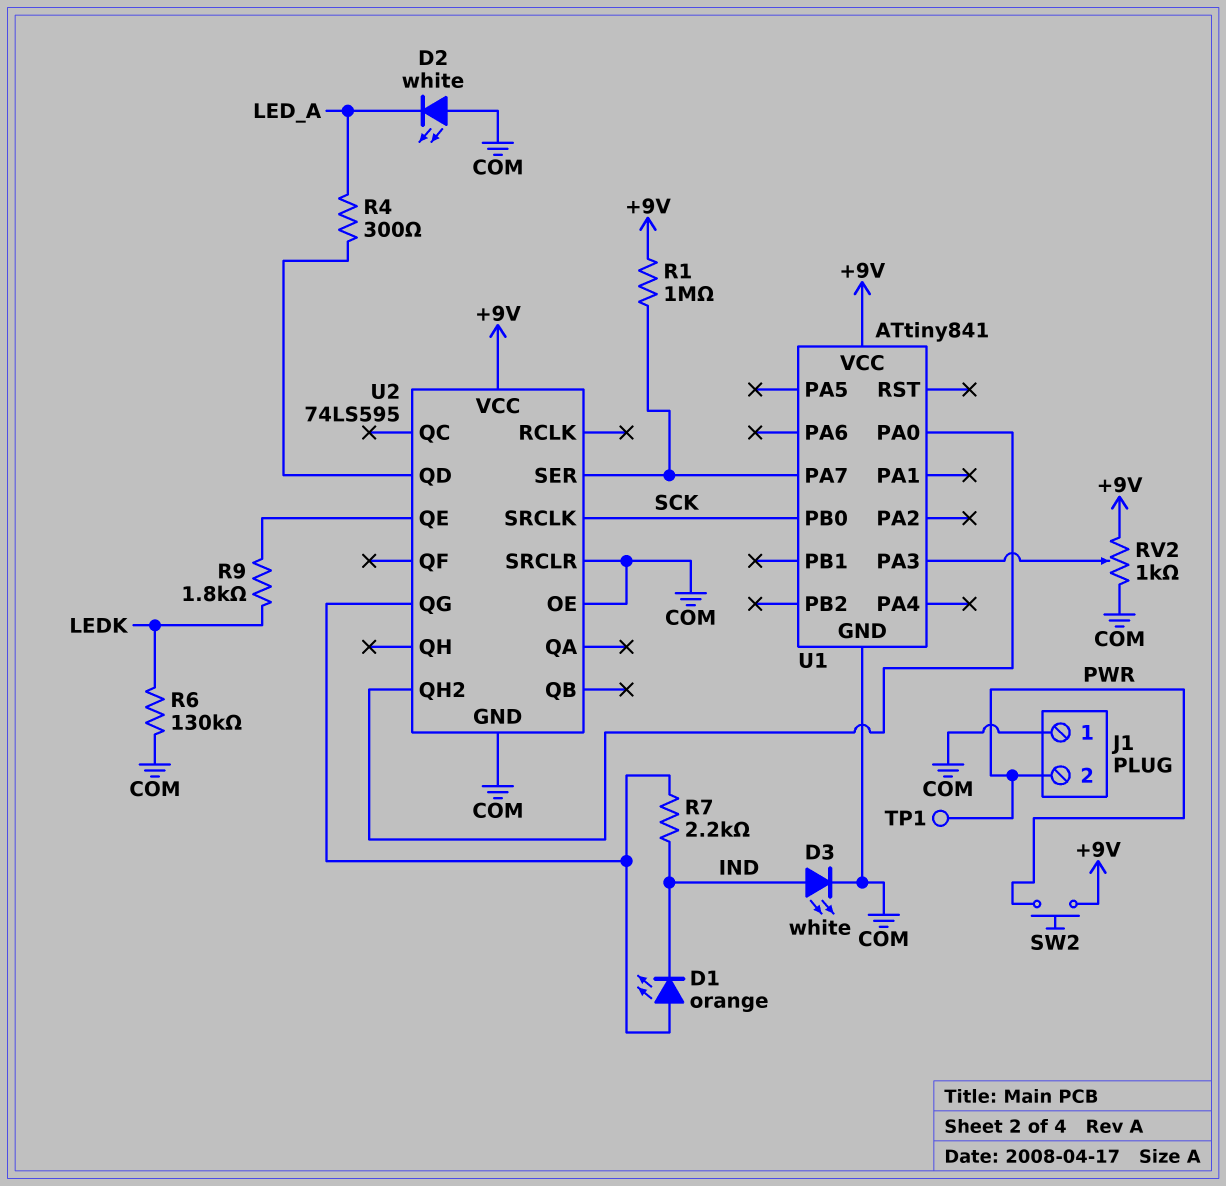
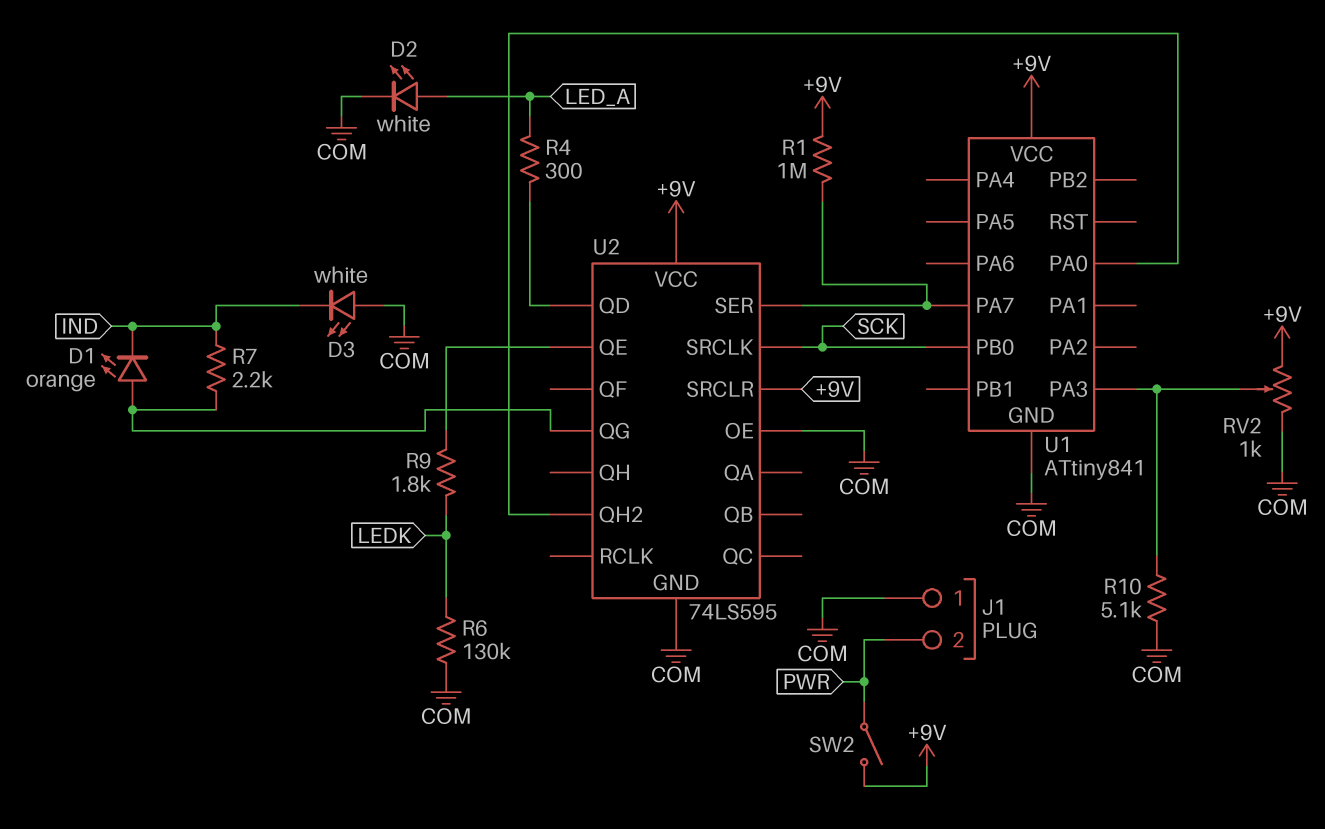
D2: LED white (A COM, K LED_A) -> LED white (A LED_A, K COM)
D3: LED white (A IND, K COM) -> LED white (A COM, K IND)
R10: none -> 5.1k (COM, U1/PA3)
SW2: button (+9V, PWR) -> switch (+9V, PWR)
TP1: test point (PWR) -> none
U2 pin SRCLR: COM -> +9V

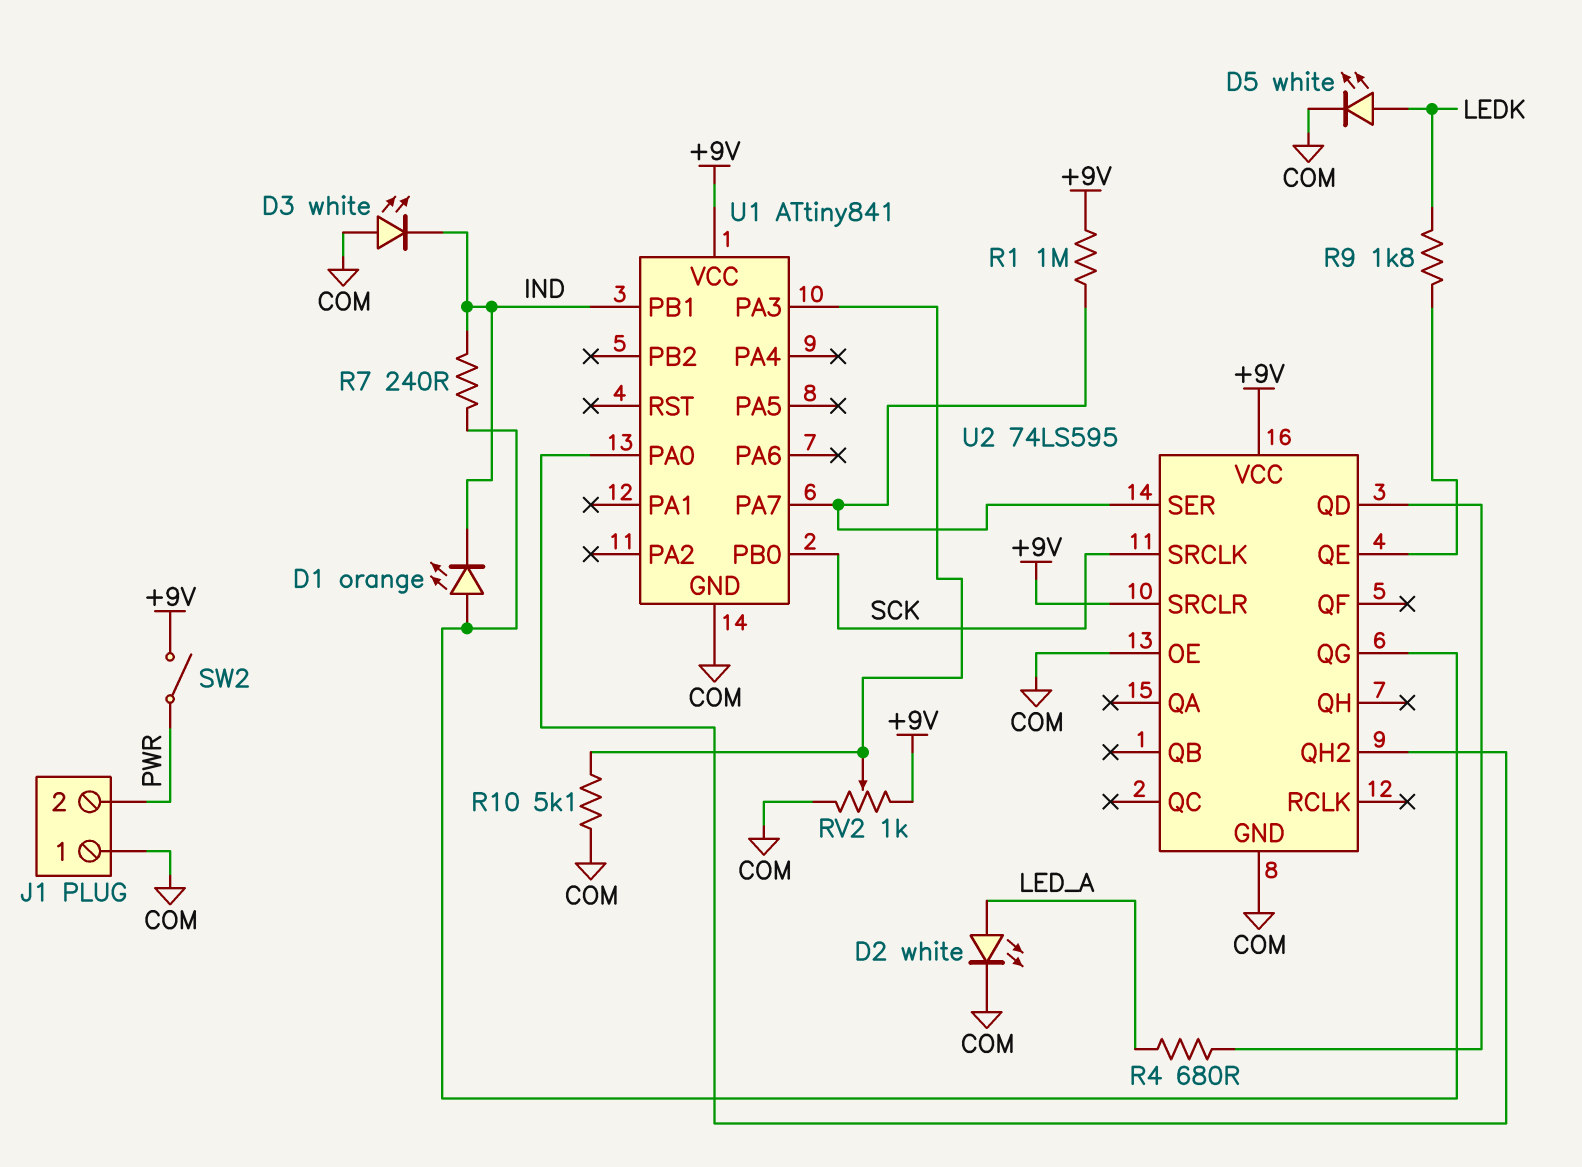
D5: none -> LED white (A LEDK, K COM)
R4: 300 (LED_A, U2/QD) -> 680 (LED_A, U2/QD)
R6: 130k (COM, LEDK) -> none
R7: 2.2k (IND, U2/QG) -> 240 (IND, U2/QG)
U1 pin PB1: none -> IND

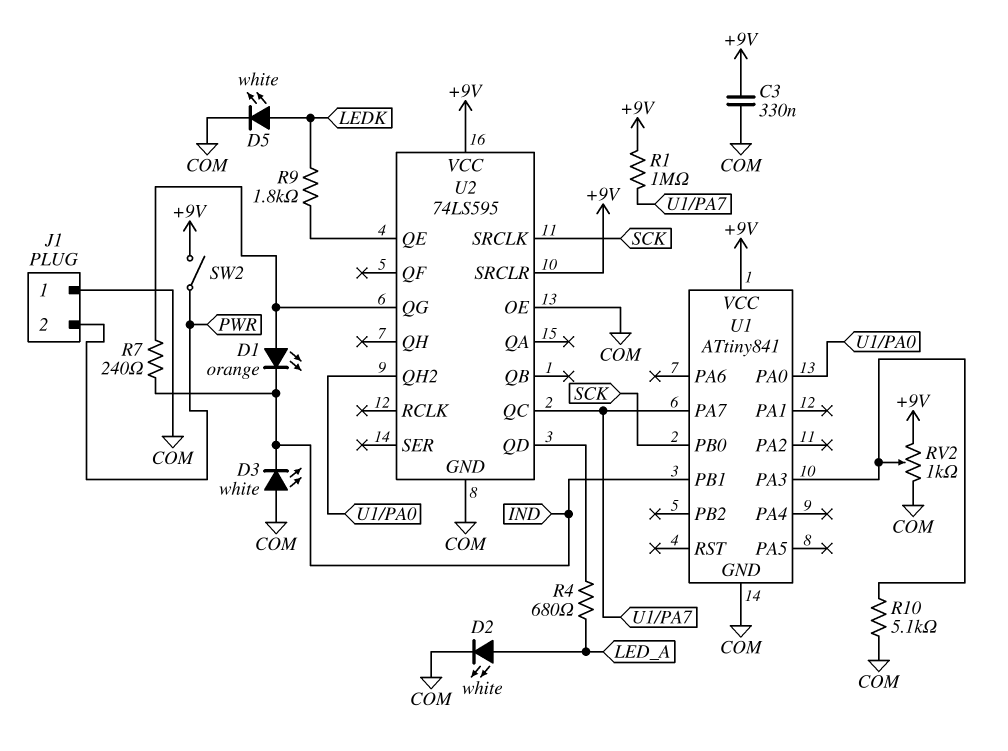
C3: none -> 330nF (+9V, COM)
U2 pin QC: none -> U1/PA7
U2 pin SER: U1/PA7 -> none

